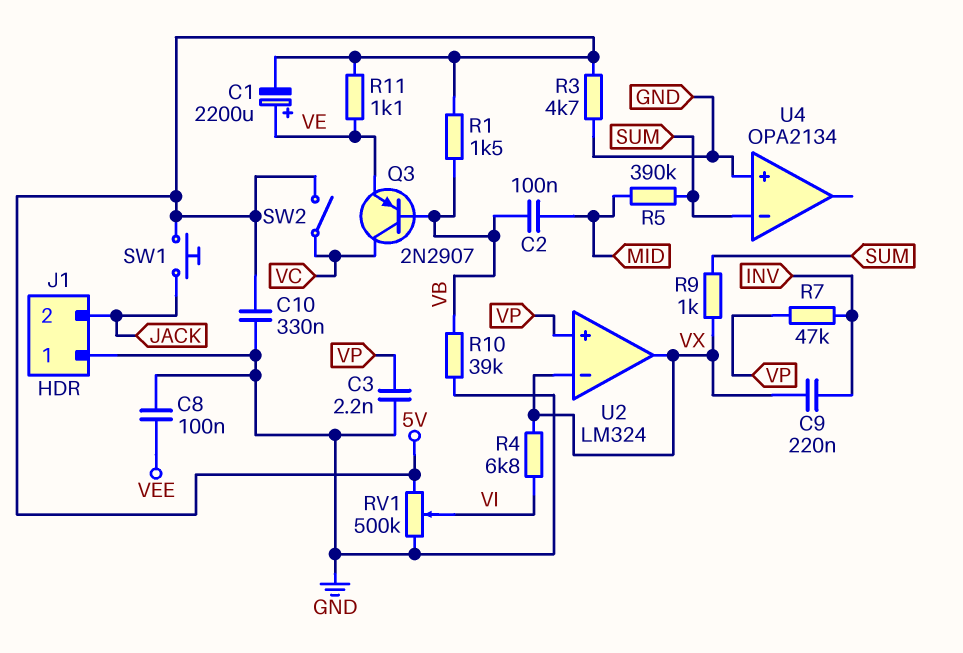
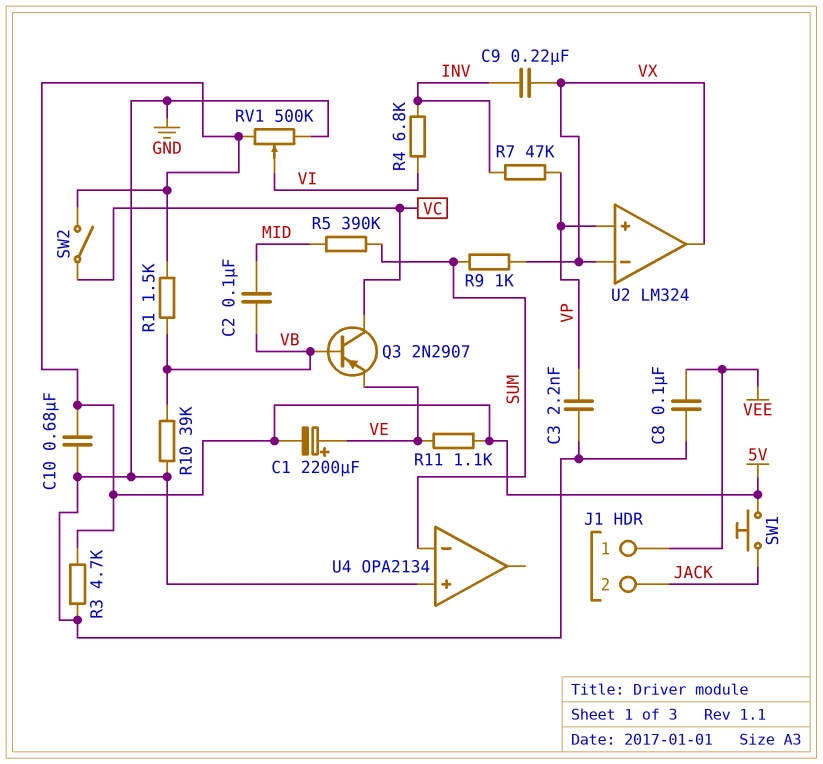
C10: 330nF (5V, GND) -> 680nF (5V, GND)
J1 pin 1: GND -> VEE
R4: 6.8k (VI, VX) -> 6.8k (INV, VI)

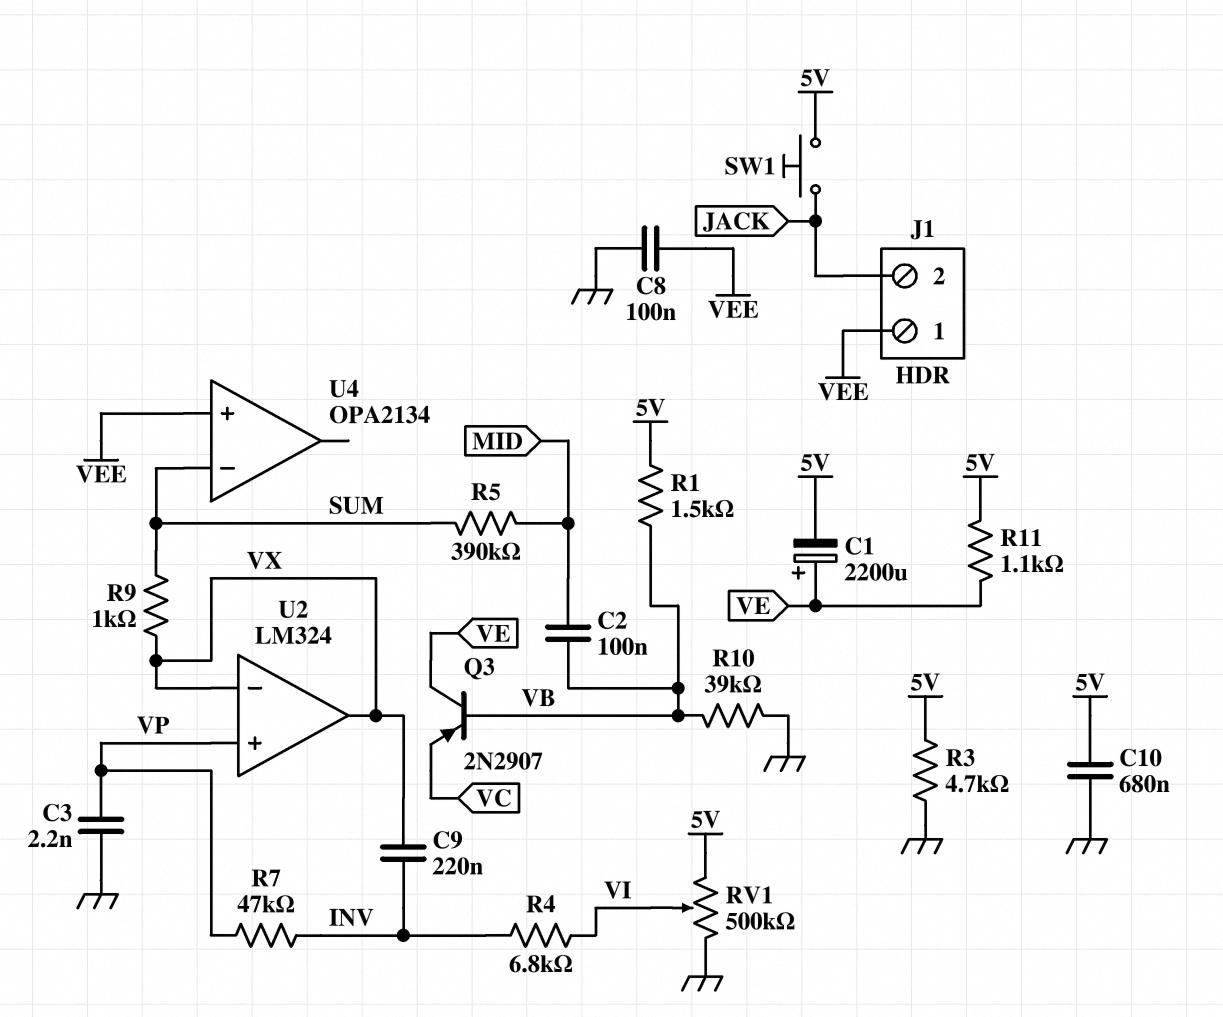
Q3: PNP 2N2907 (B VB, C VC, E VE) -> PNP 2N2907 (B VB, C VE, E VC)
SW2: switch (5V, VC) -> none
U4 pin in+: GND -> VEE

